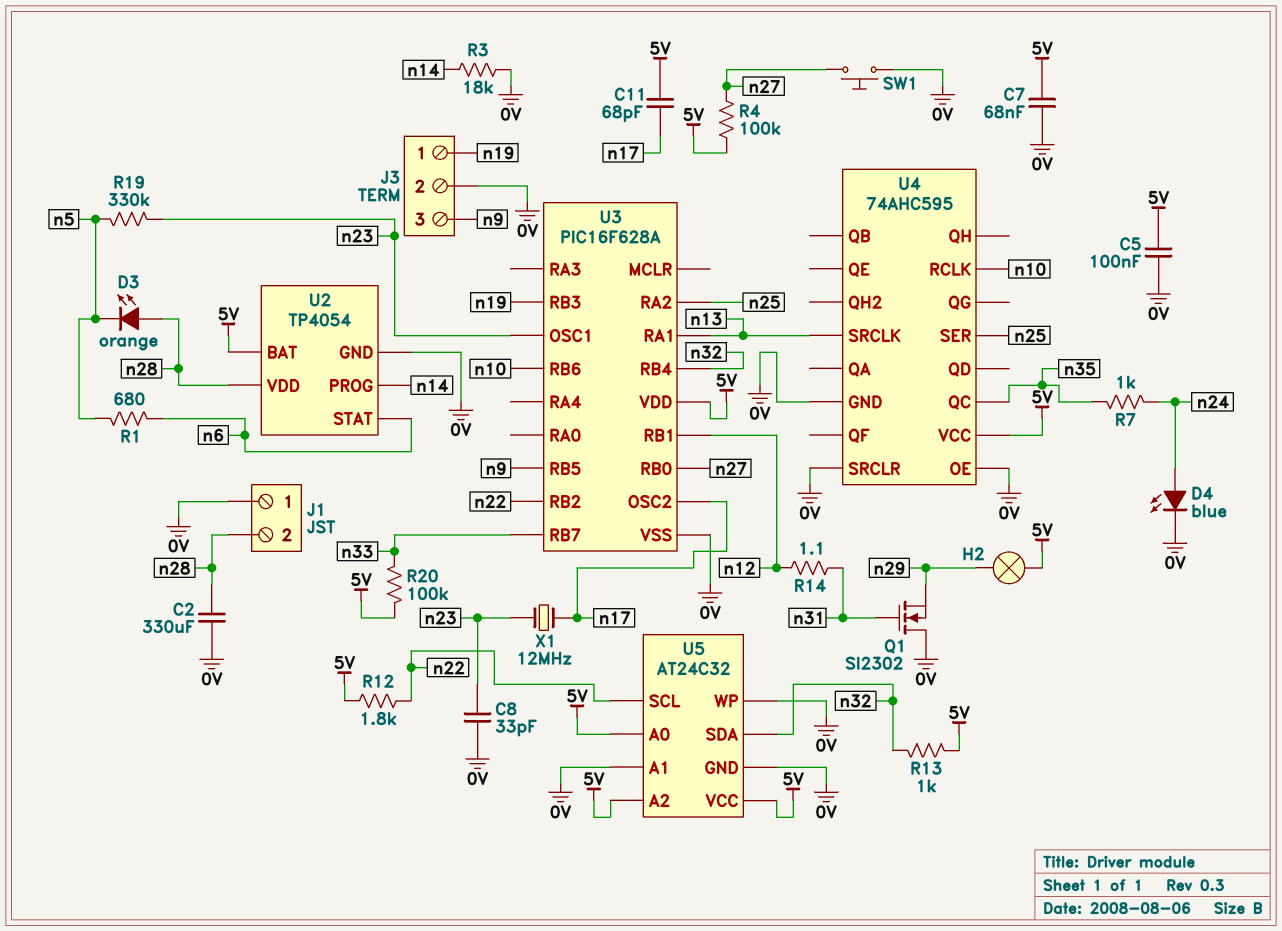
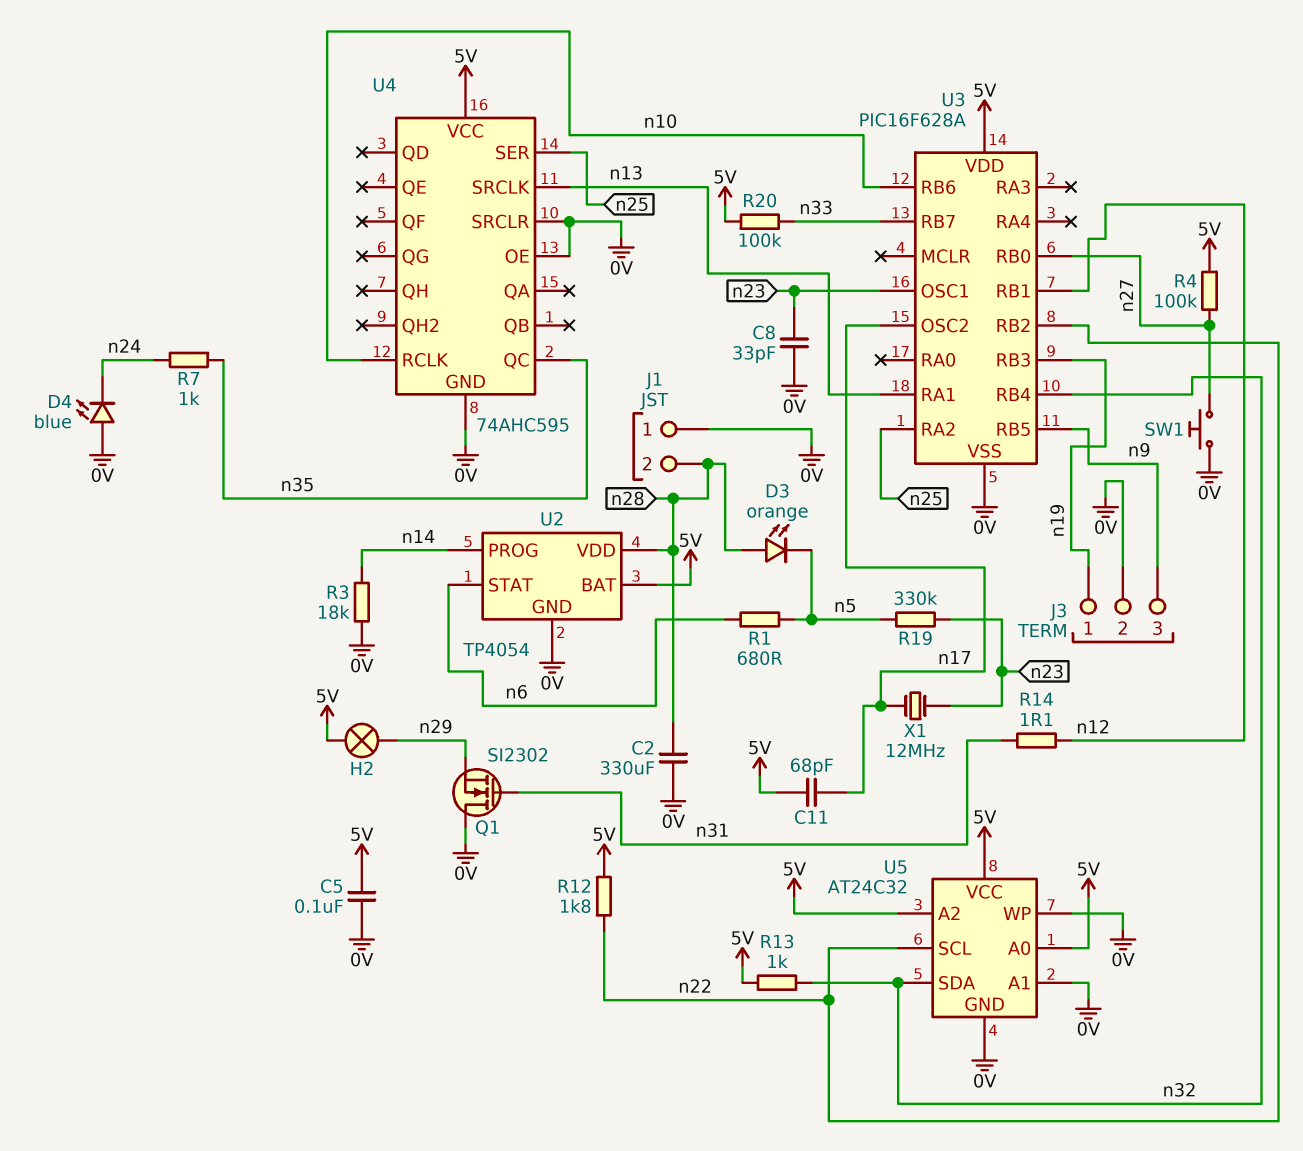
C7: 68nF (0V, 5V) -> none
D4: LED blue (A n24, K 0V) -> LED blue (A 0V, K n24)

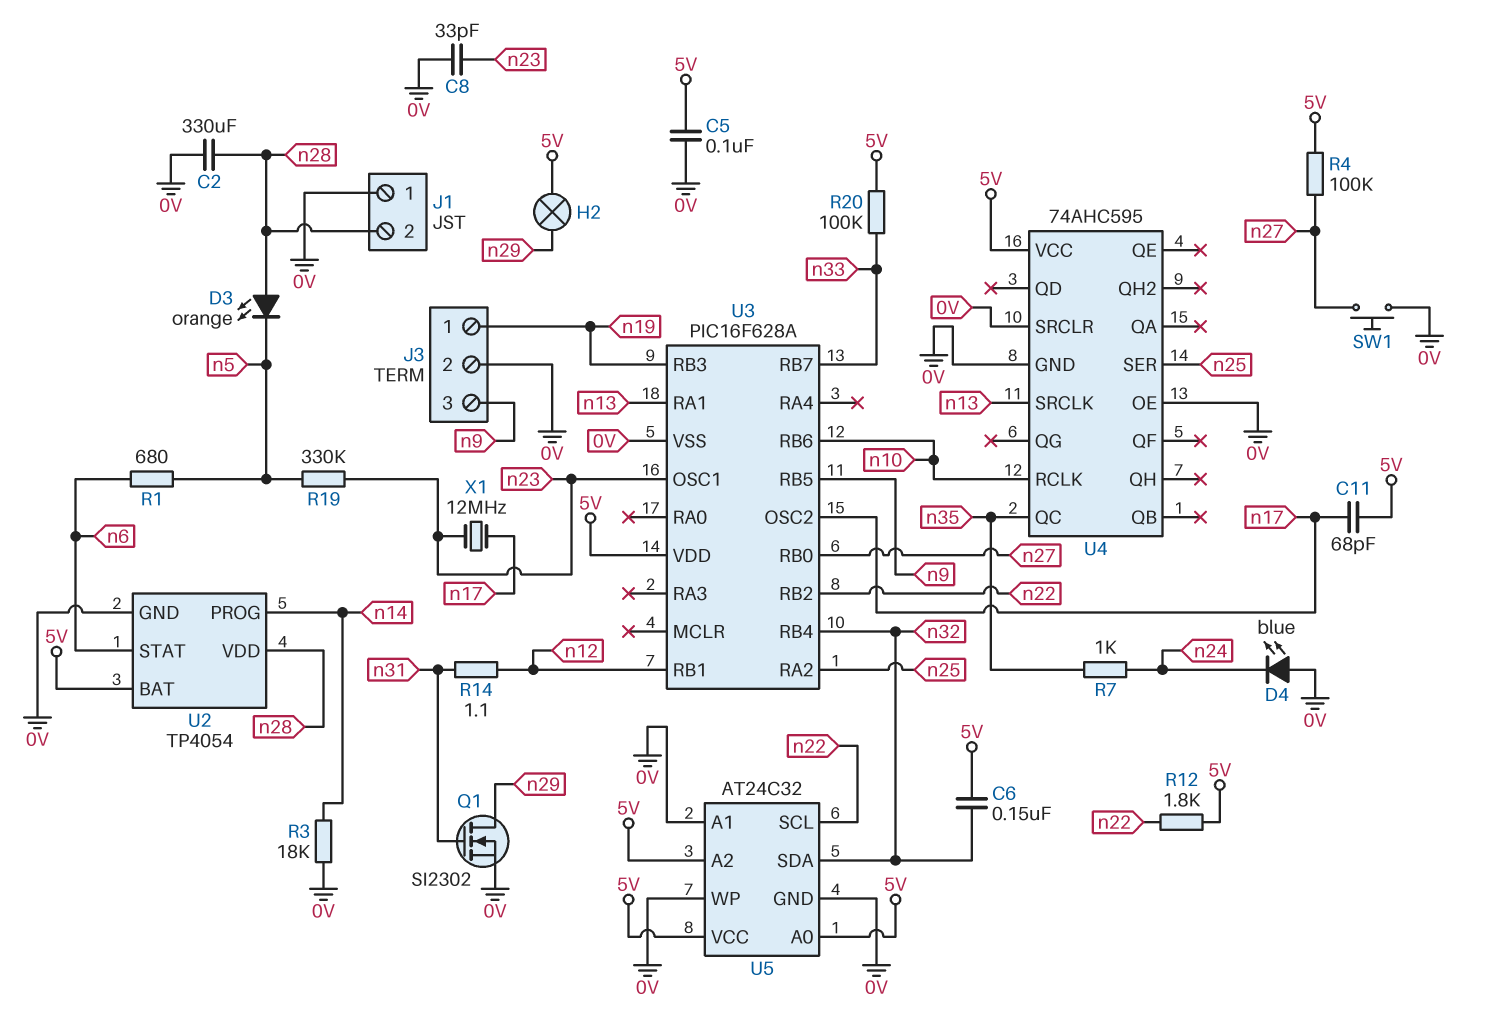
C6: none -> 150nF (5V, n32)
Q1: NMOS SI2302 (G n31, D 0V, S n29) -> NMOS SI2302 (G n31, D n29, S 0V)
R13: 1k (5V, n32) -> none

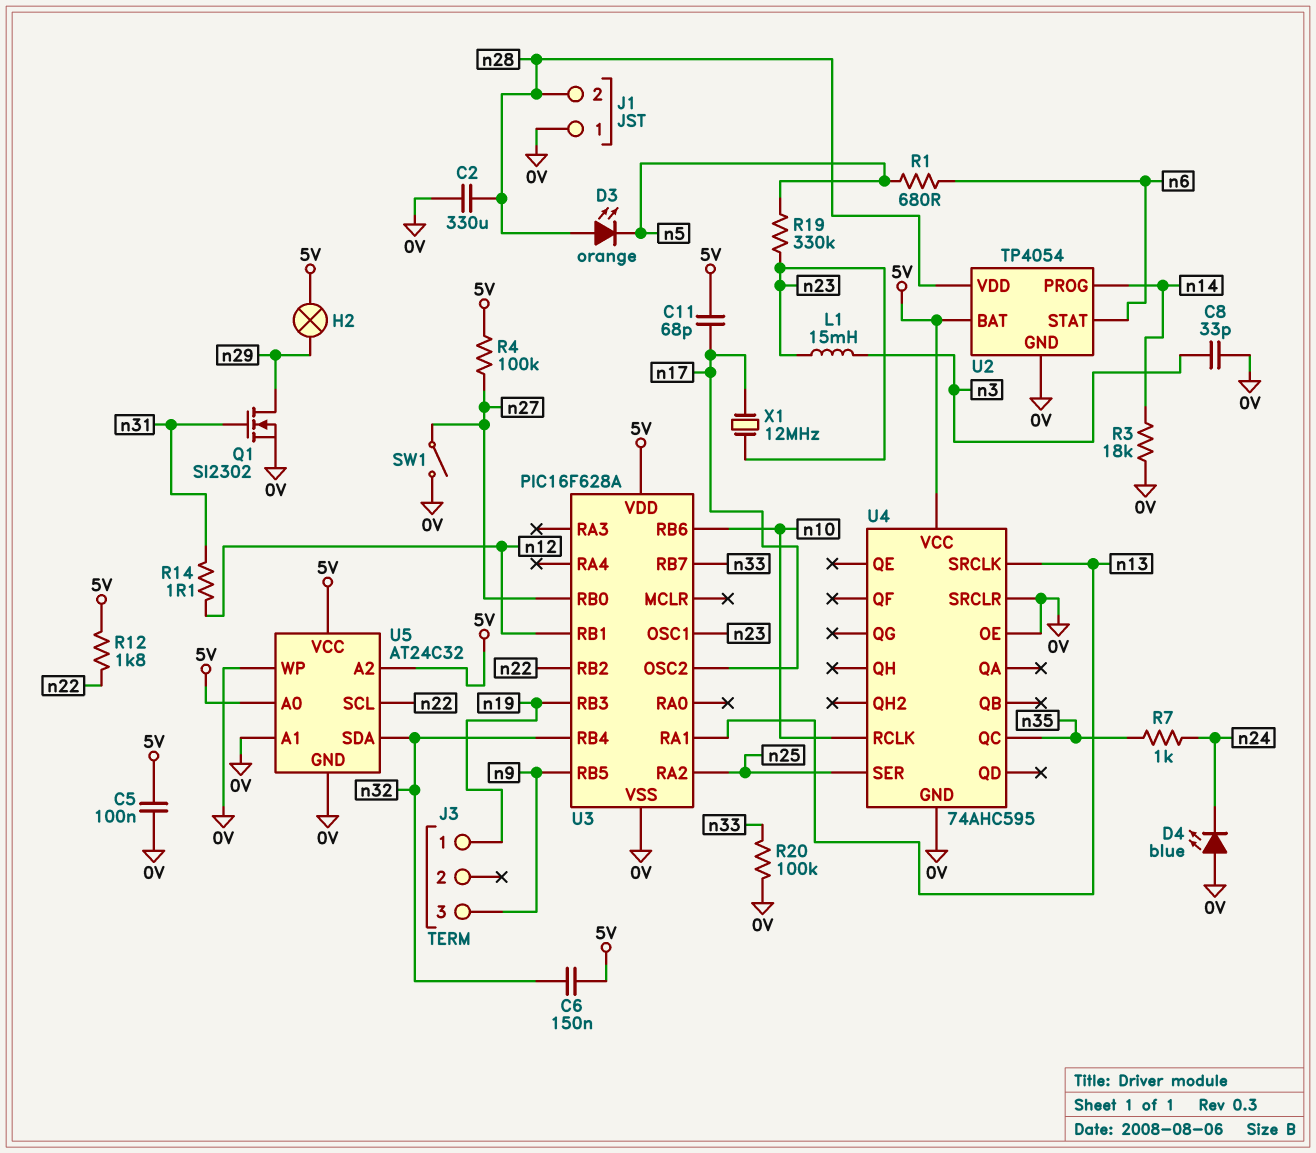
C8: 33pF (0V, n23) -> 33pF (0V, n3)
J3 pin 2: 0V -> none
L1: none -> 15mH (n3, n23)
R20: 100k (5V, n33) -> 100k (0V, n33)
SW1: button (0V, n27) -> switch (0V, n27)

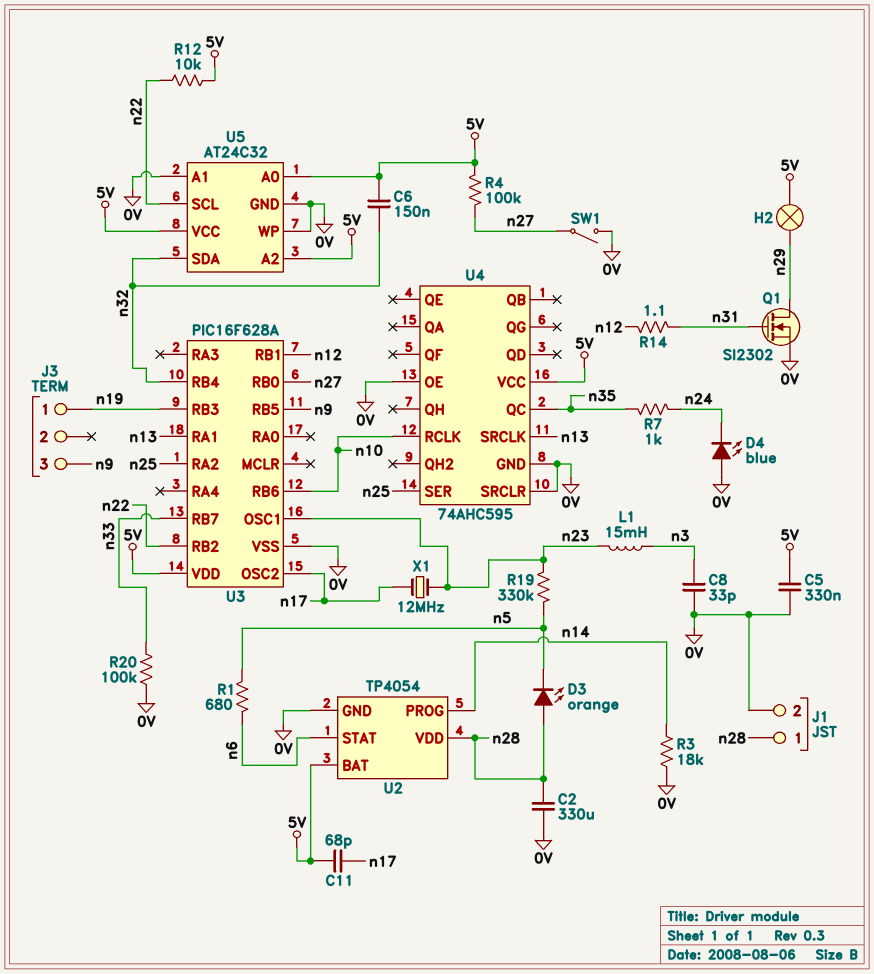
C5: 100nF (0V, 5V) -> 330nF (0V, 5V)
J1 pin 1: 0V -> n28
J1 pin 2: n28 -> 0V
R12: 1.8k (5V, n22) -> 10k (5V, n22)

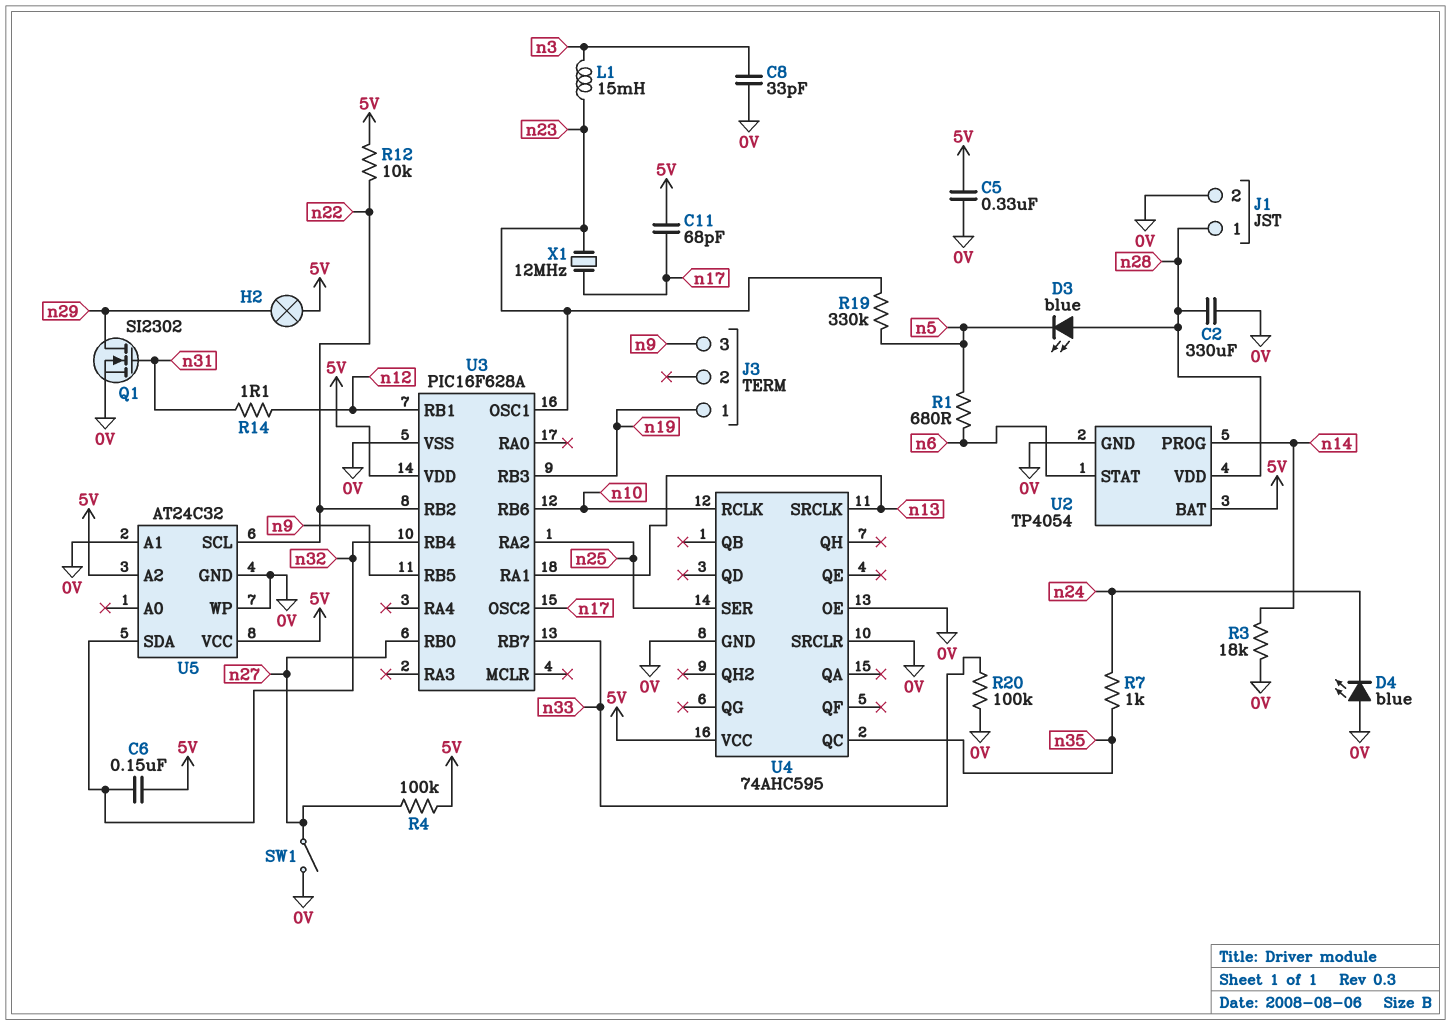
D3: LED orange (A n28, K n5) -> LED blue (A n28, K n5)
U5 pin A0: 5V -> none

